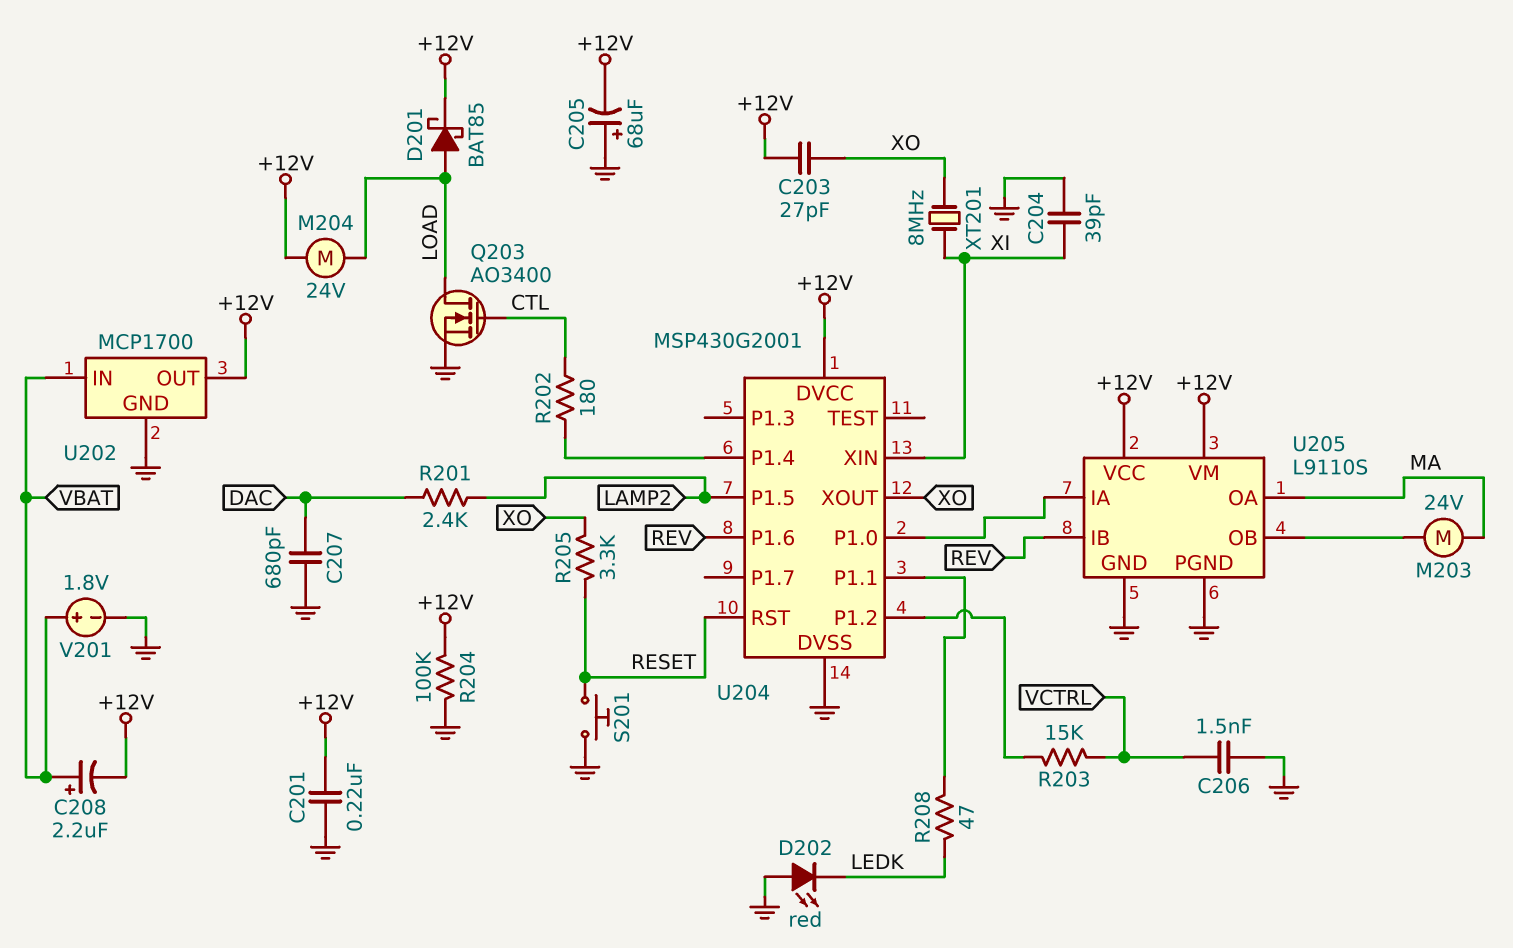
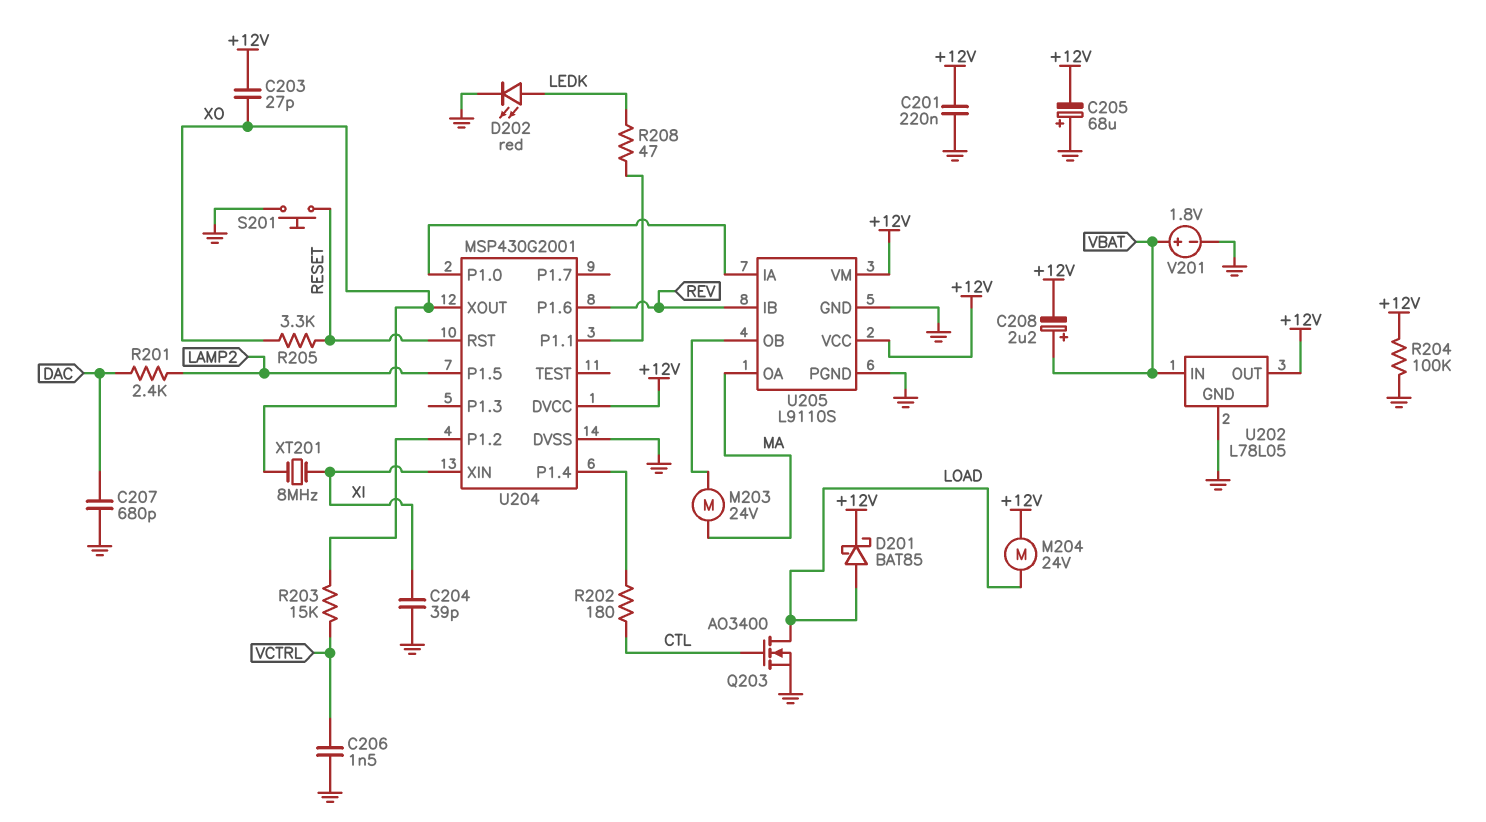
D202: LED red (A GND, K LEDK) -> LED red (A LEDK, K GND)
U202: MCP1700 -> L78L05

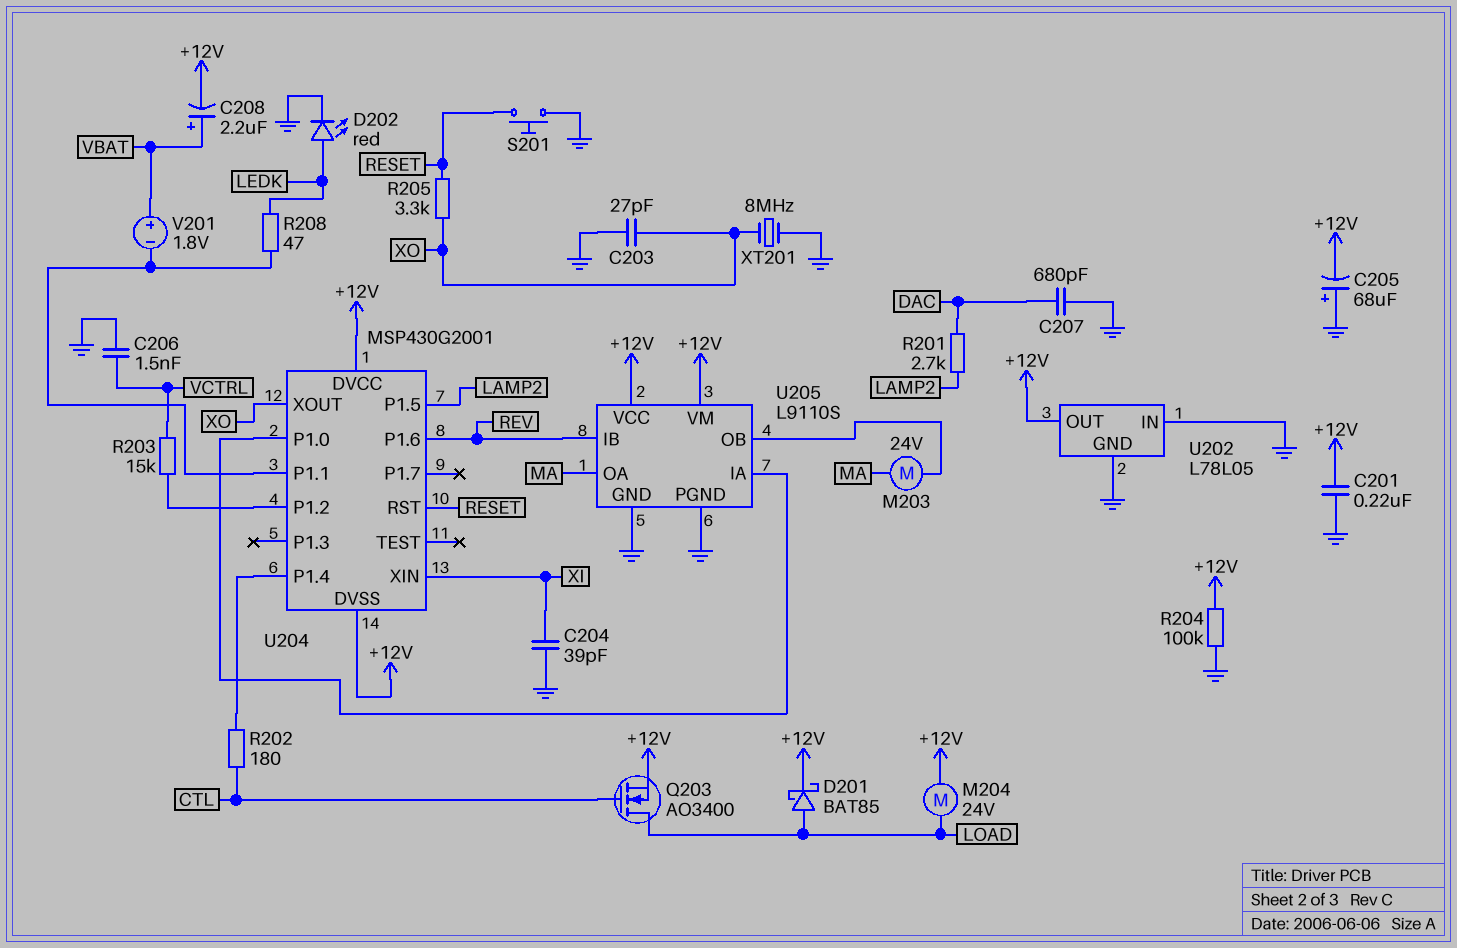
C203: 27pF (+12V, XO) -> 27pF (GND, XO)
Q203: NMOS AO3400 (G CTL, D LOAD, S GND) -> NMOS AO3400 (G CTL, D LOAD, S +12V)
R201: 2.4k (DAC, LAMP2) -> 2.7k (DAC, LAMP2)
U202 pin IN: VBAT -> GND
U204 pin DVSS: GND -> +12V
V201: 1.8V (plus VBAT, minus GND) -> 1.8V (plus VBAT, minus U204/P1.1)
XT201: 8MHz (XI, XO) -> 8MHz (GND, XO)

